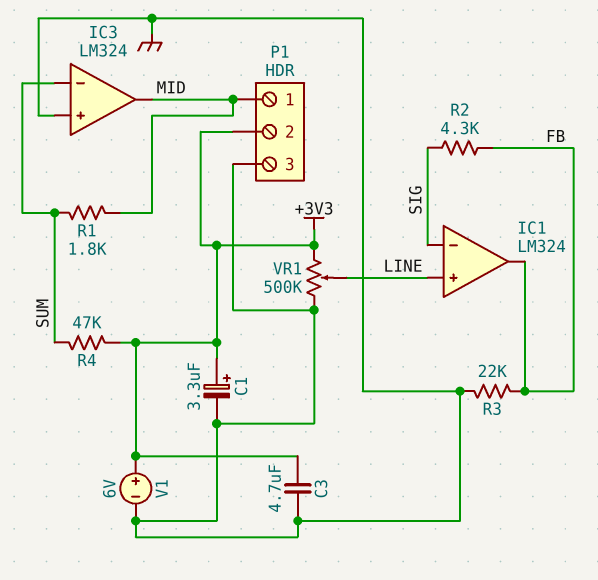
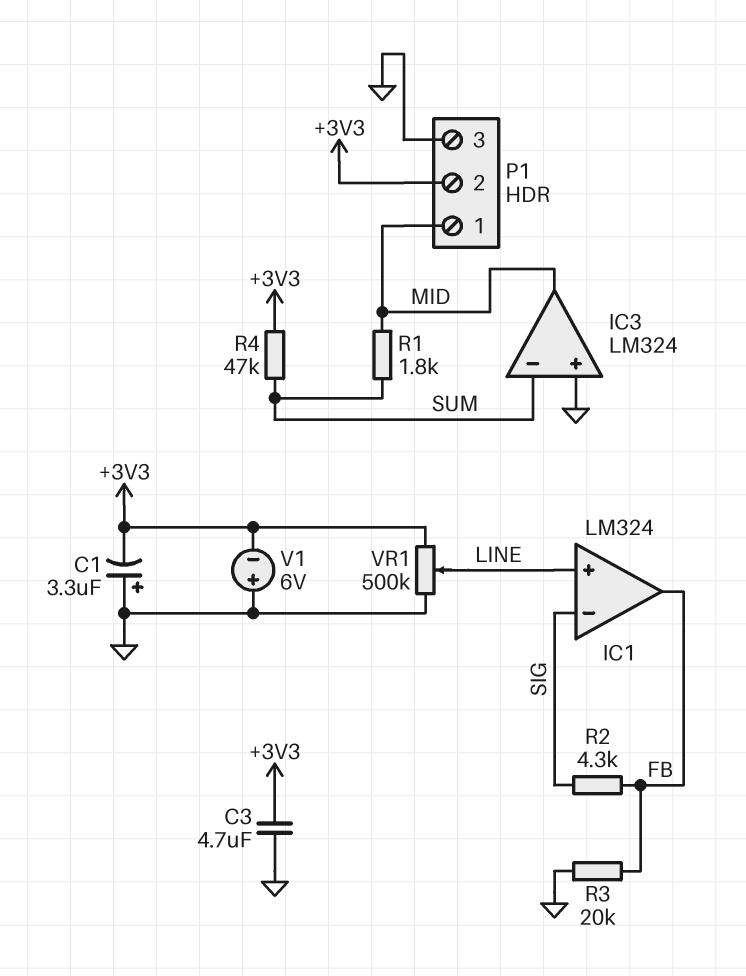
C1: 3.3uF (plus +3V3, minus GND) -> 3.3uF (plus GND, minus +3V3)
R3: 22k (FB, GND) -> 20k (FB, GND)
V1: 6V (plus +3V3, minus GND) -> 6V (plus GND, minus +3V3)

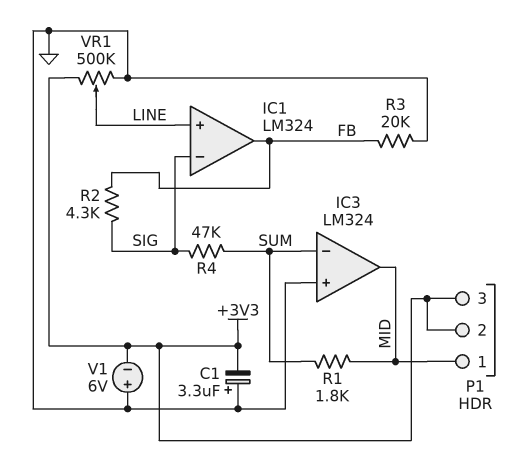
C3: 4.7uF (+3V3, GND) -> none
P1 pin 3: GND -> +3V3
R4: 47k (+3V3, SUM) -> 47k (SIG, SUM)

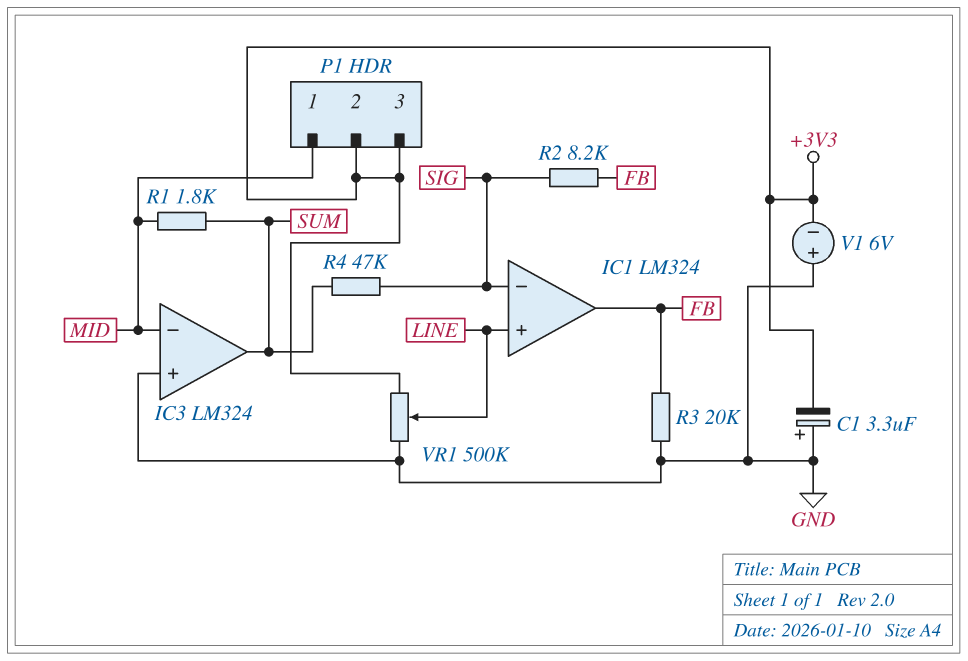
IC3 pin in-: SUM -> MID
IC3 pin out: MID -> SUM
R2: 4.3k (FB, SIG) -> 8.2k (FB, SIG)

